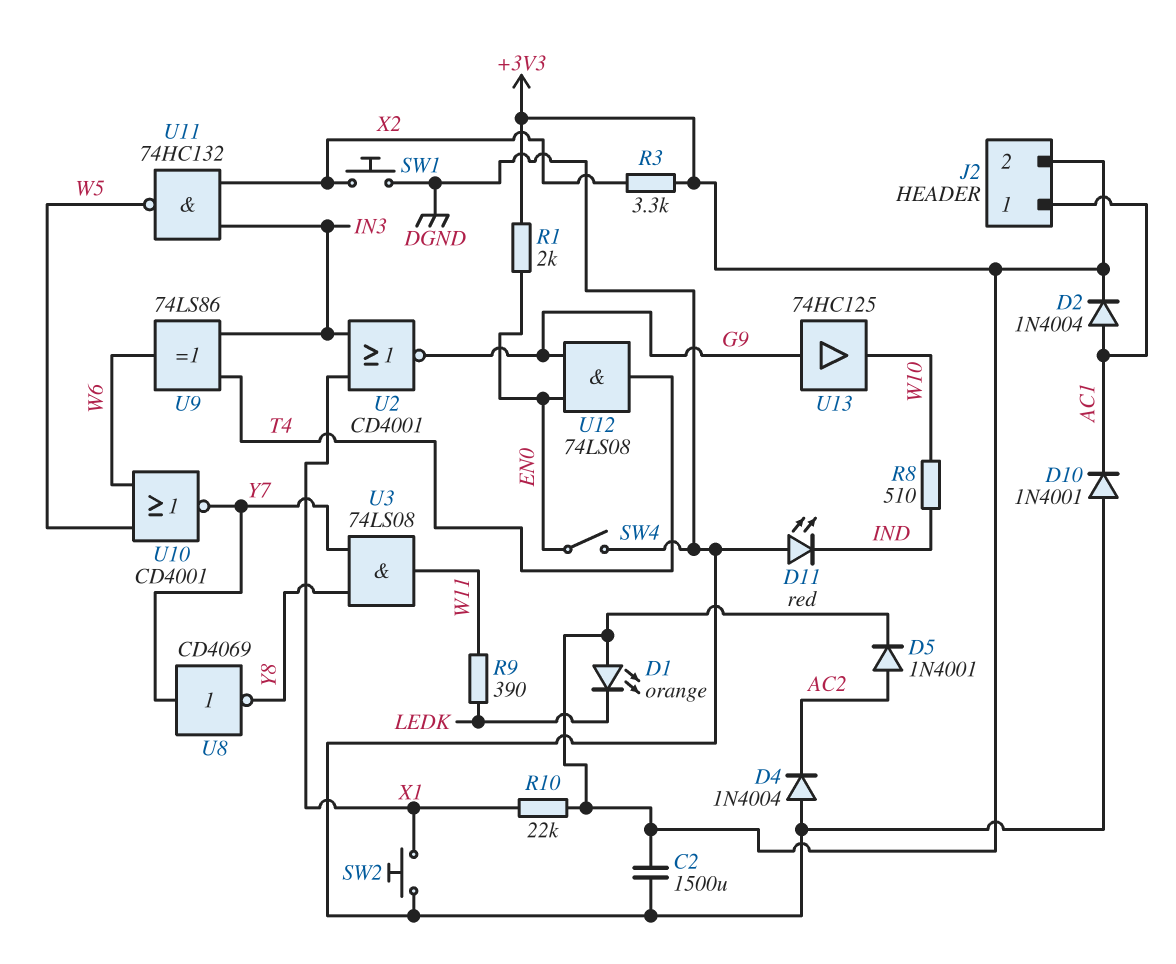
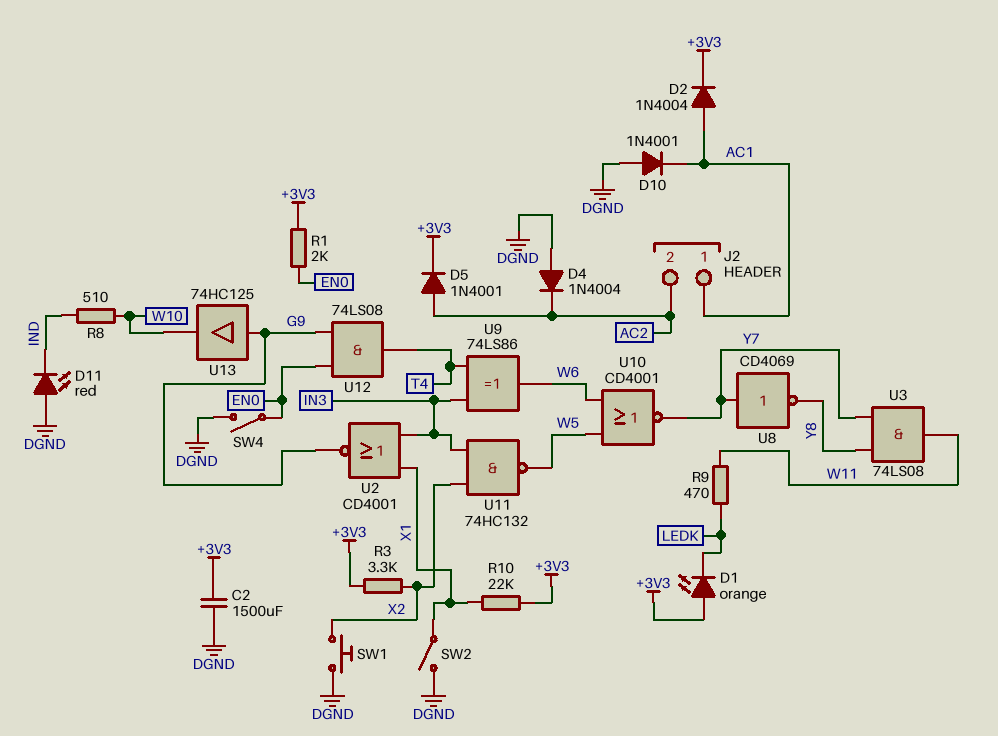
J2 pin 2: +3V3 -> AC2
R9: 390 (LEDK, W11) -> 470 (LEDK, W11)
SW2: button (DGND, X1) -> switch (DGND, X1)

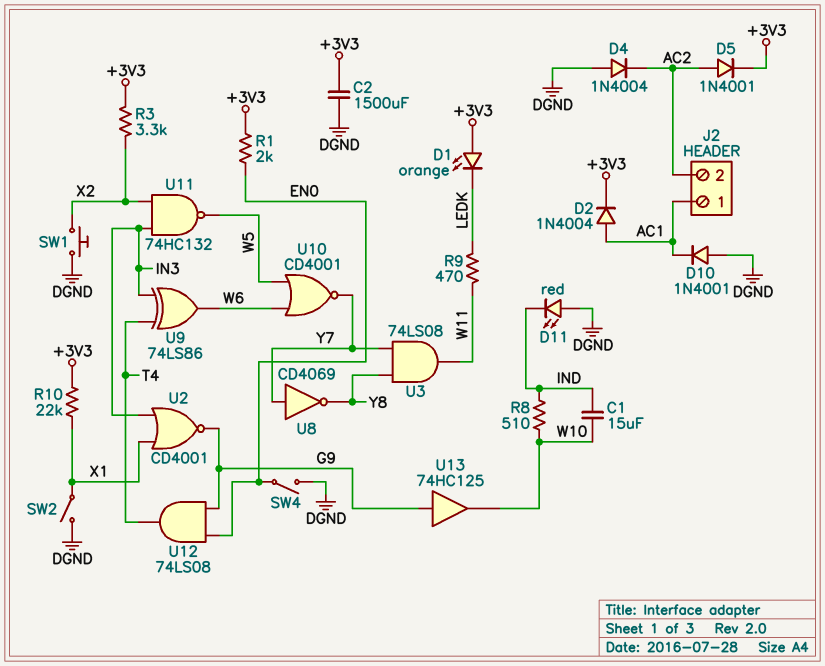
C1: none -> 15uF (IND, W10)

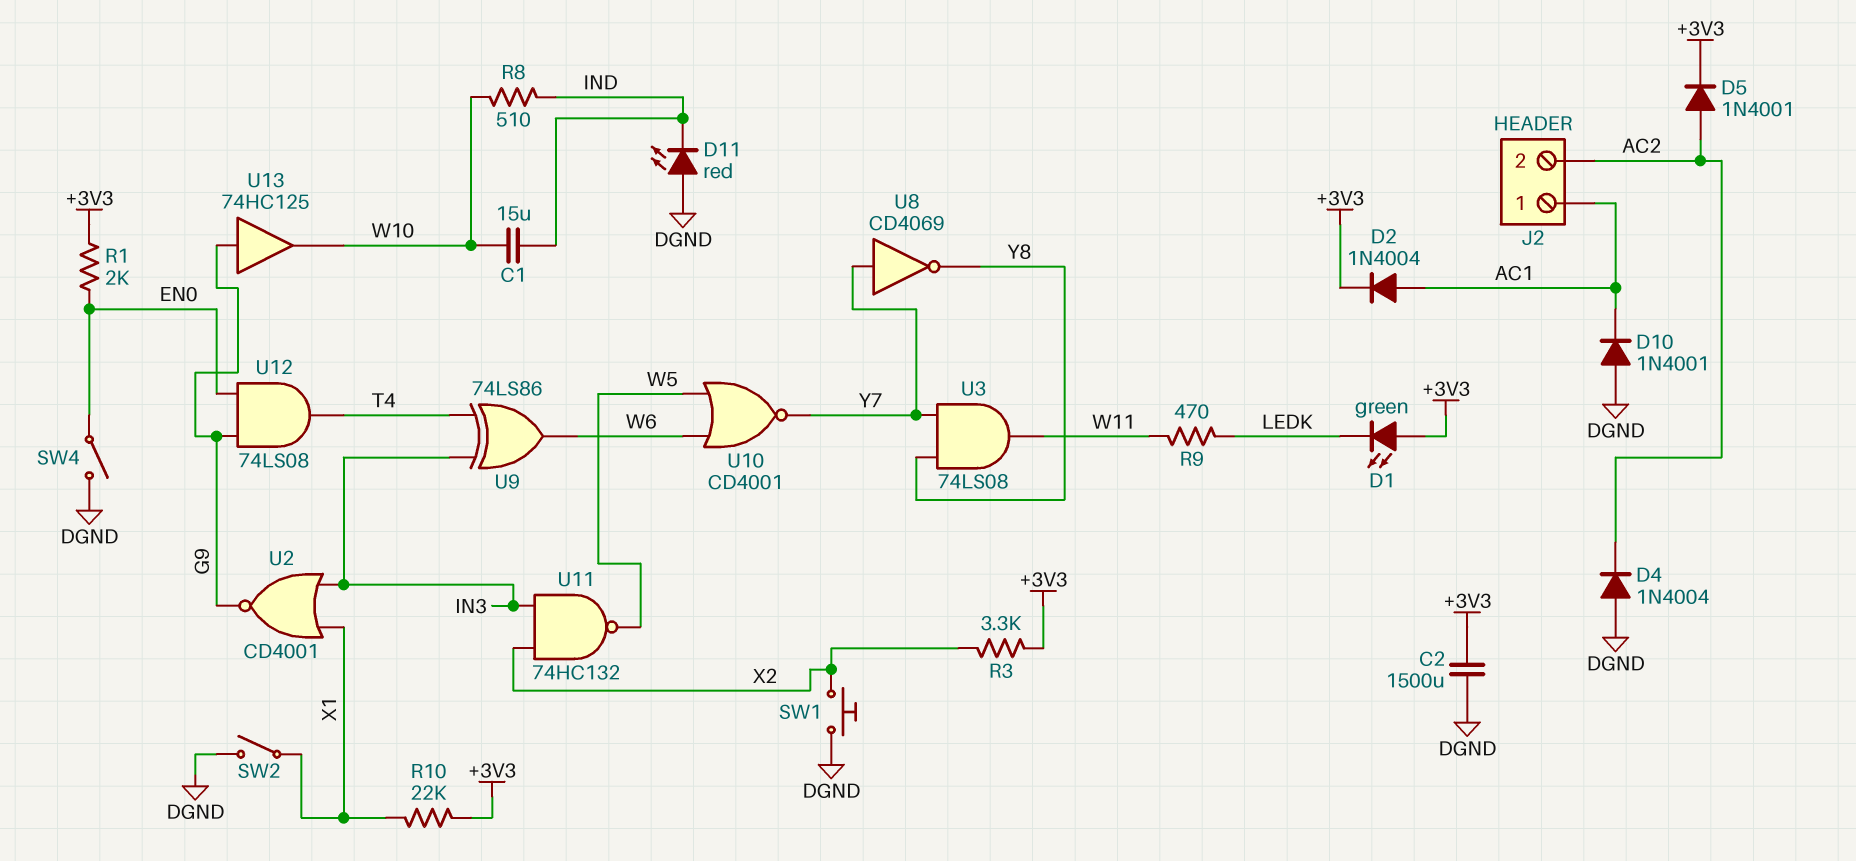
D1: LED orange (A +3V3, K LEDK) -> LED green (A +3V3, K LEDK)

